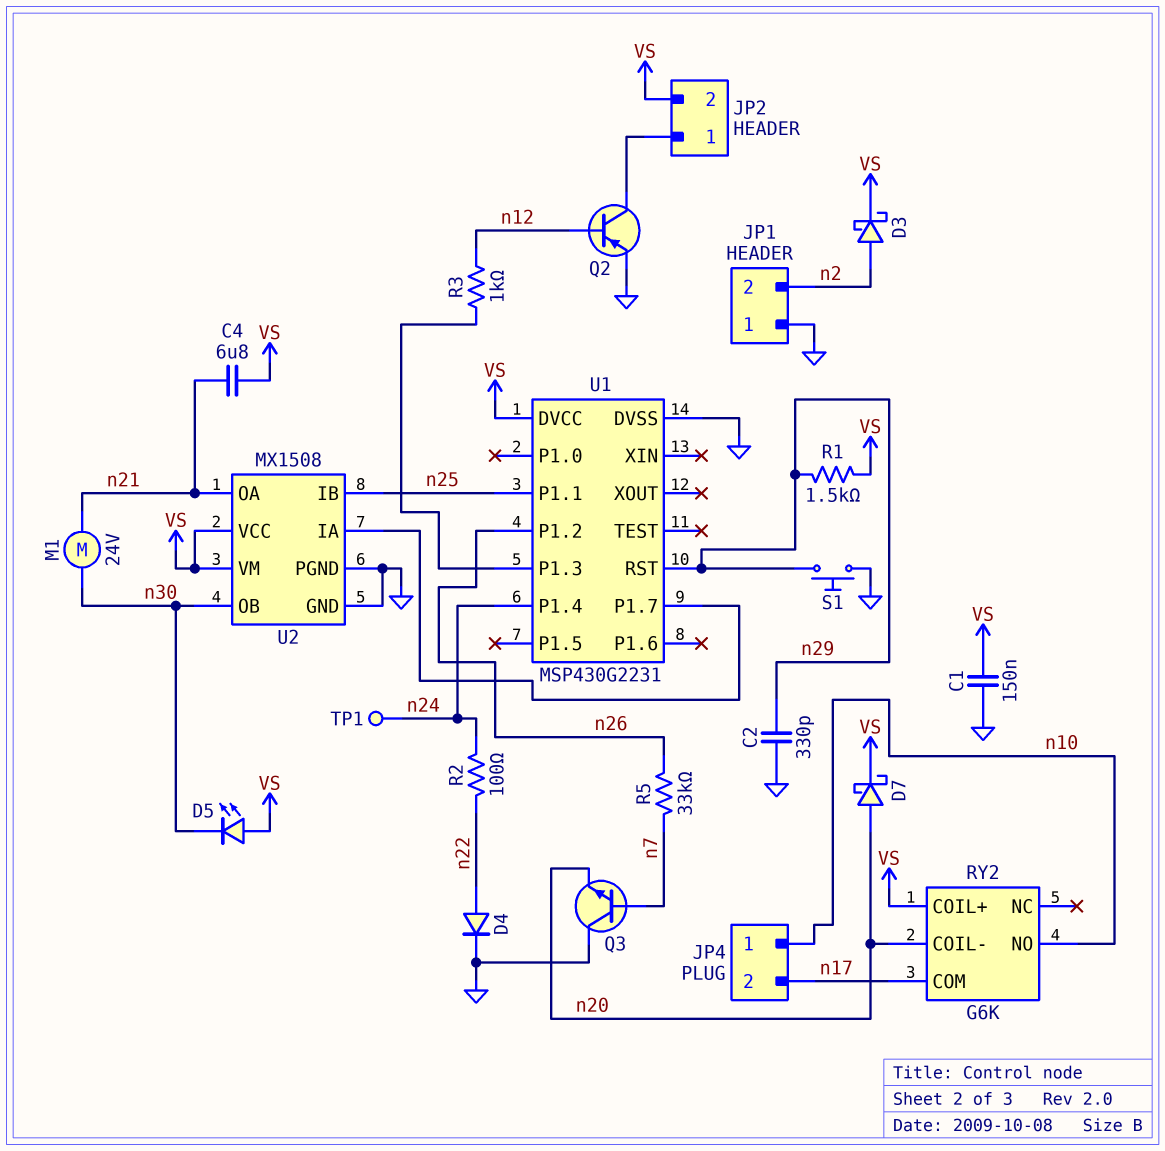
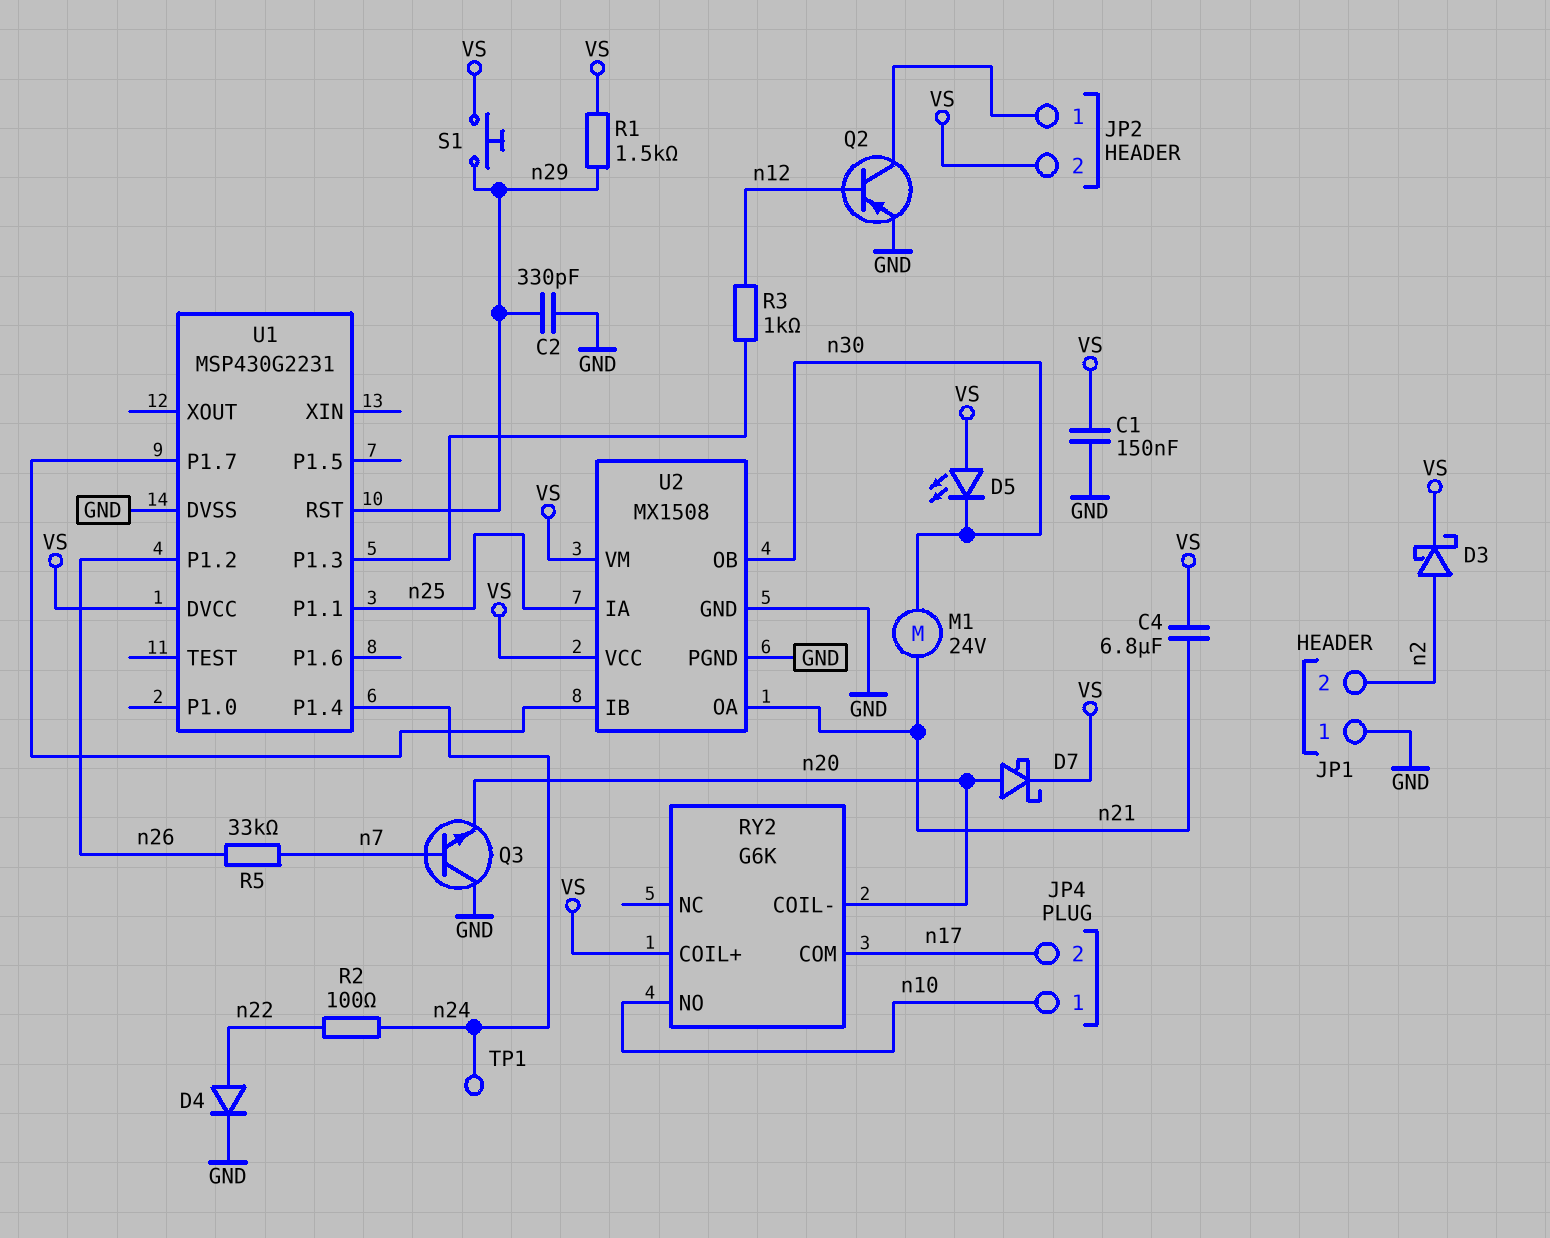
S1: button (GND, n29) -> button (VS, n29)
U2 pin IA: U1/P1.7 -> n25
U2 pin IB: n25 -> U1/P1.7

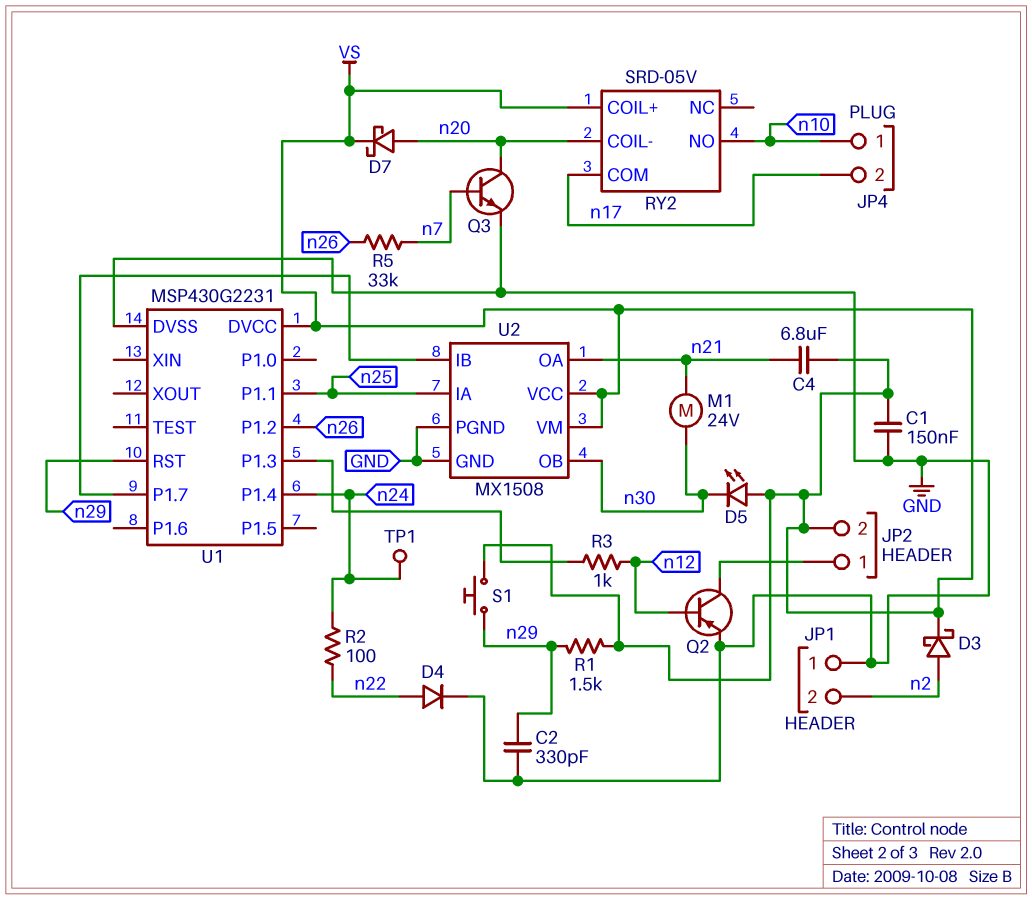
Q3: NPN (B n7, C GND, E n20) -> NPN (B n7, C n20, E GND)
RY2: G6K -> SRD-05V

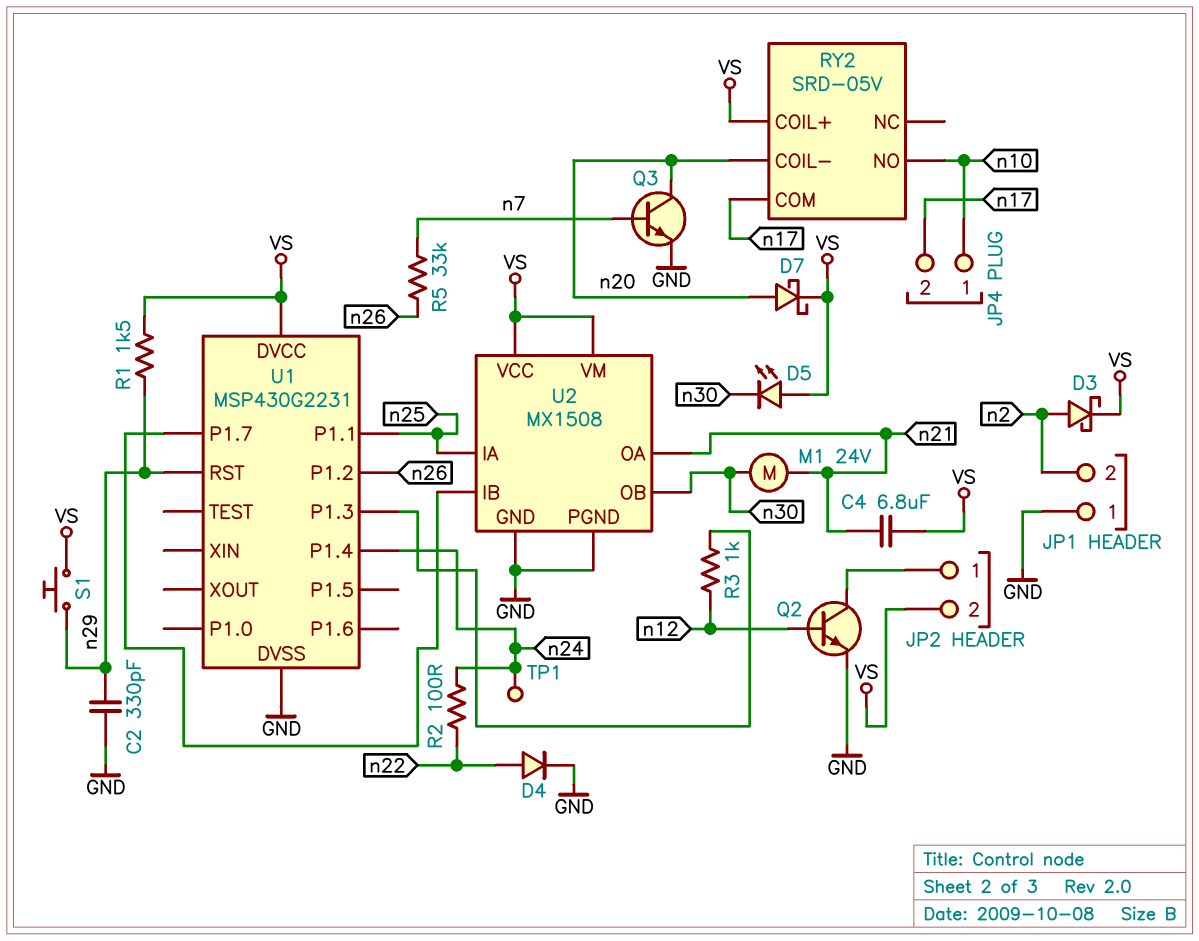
C1: 150nF (GND, VS) -> none
Q2: PNP (B n12, C JP2/1, E GND) -> NPN (B n12, C JP2/1, E GND)

